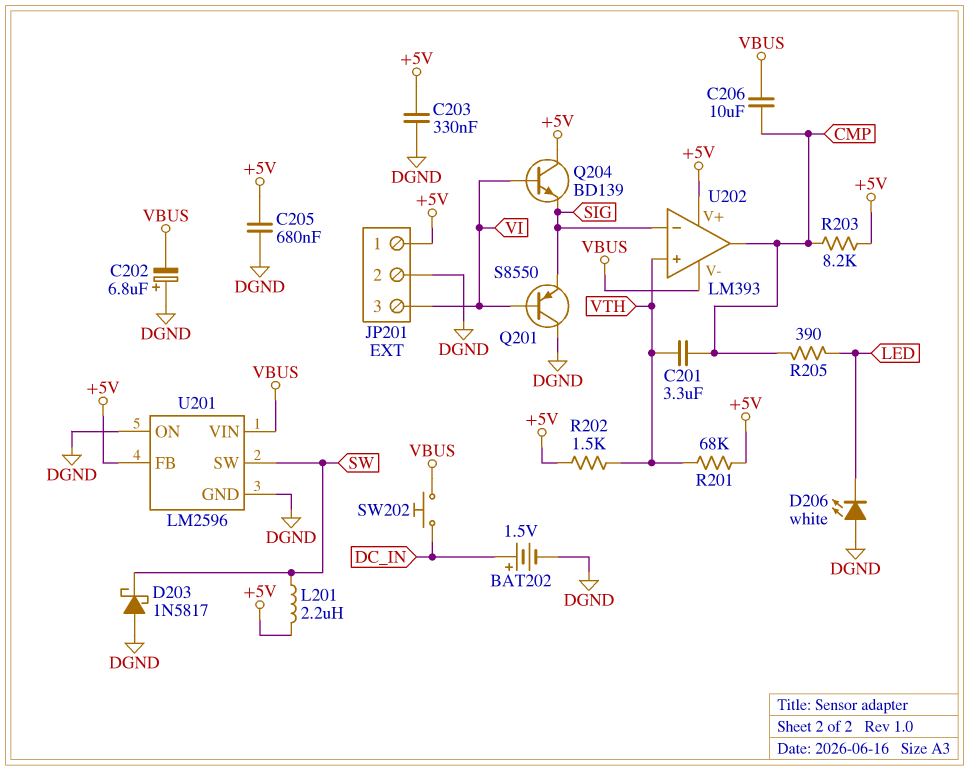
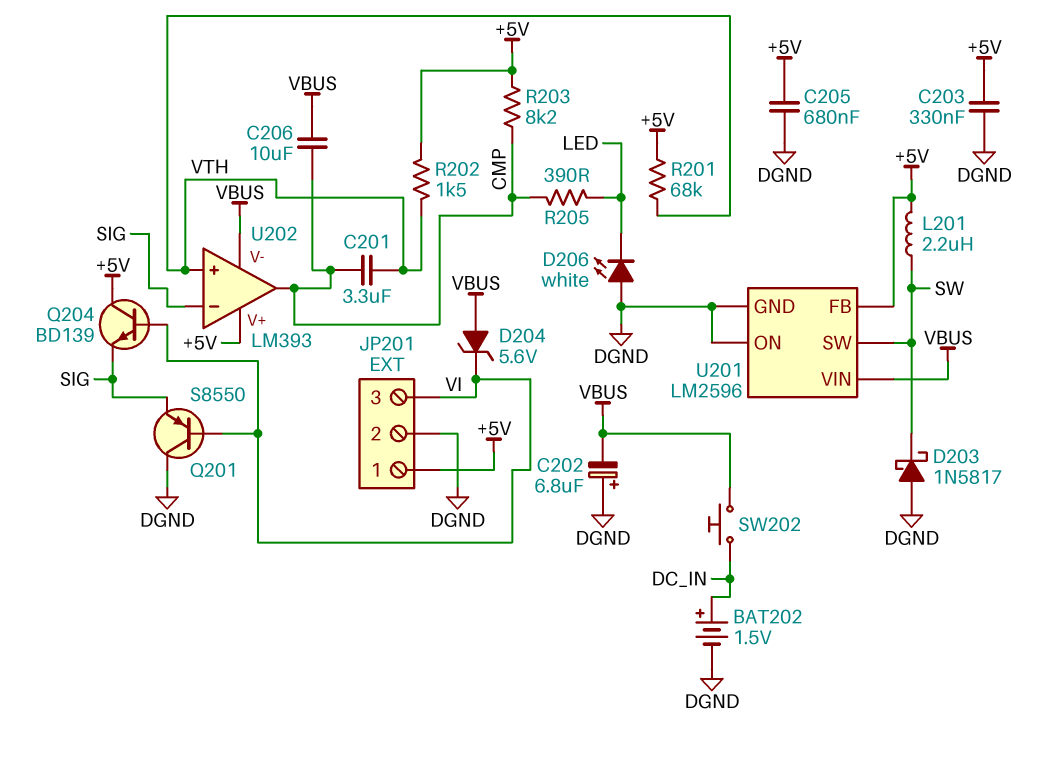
D204: none -> zener 5.6V (A VBUS, K VI)

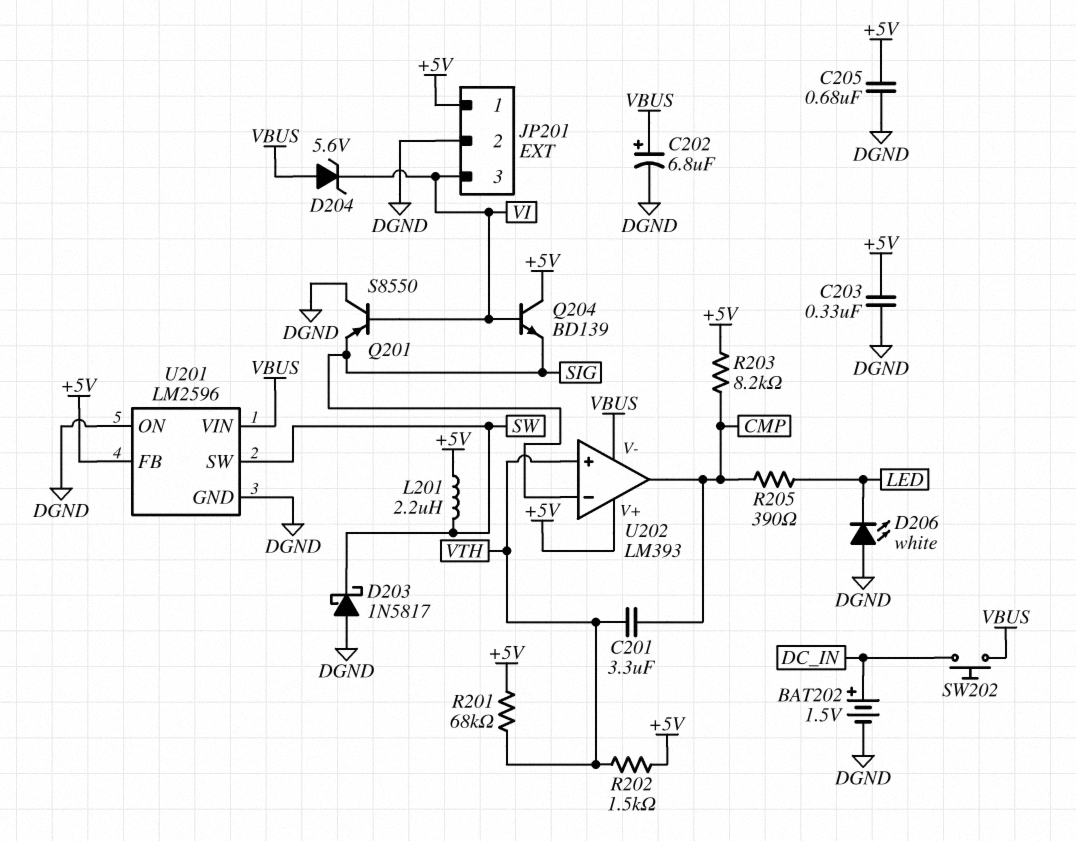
C202: 6.8uF (plus DGND, minus VBUS) -> 6.8uF (plus VBUS, minus DGND)
C206: 10uF (CMP, VBUS) -> none

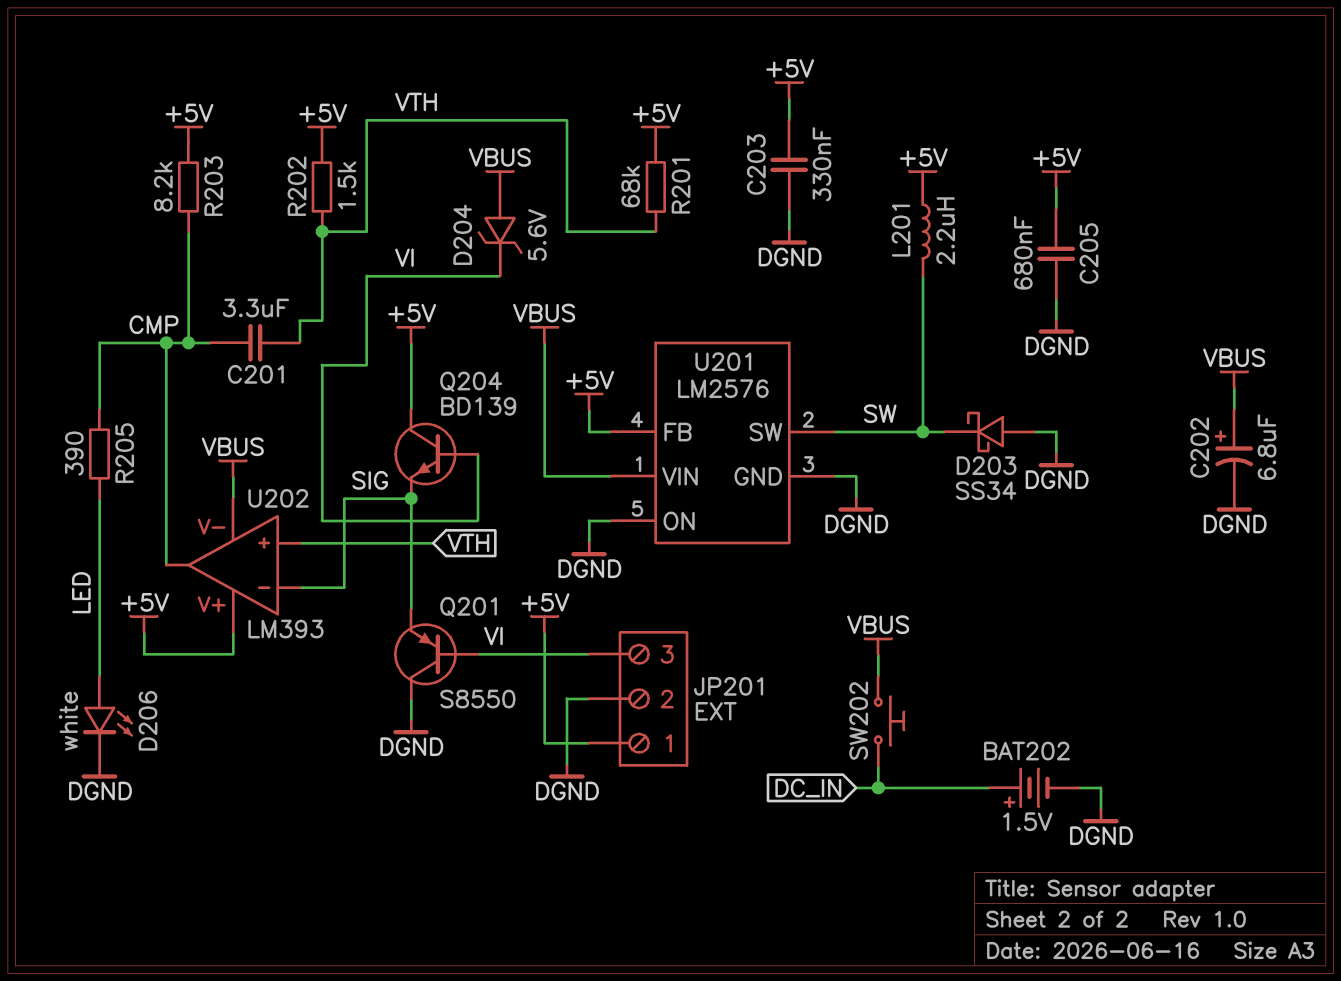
D203: schottky 1N5817 (A DGND, K SW) -> schottky SS34 (A DGND, K SW)
D206: LED white (A DGND, K LED) -> LED white (A LED, K DGND)
U201: LM2596 -> LM2576

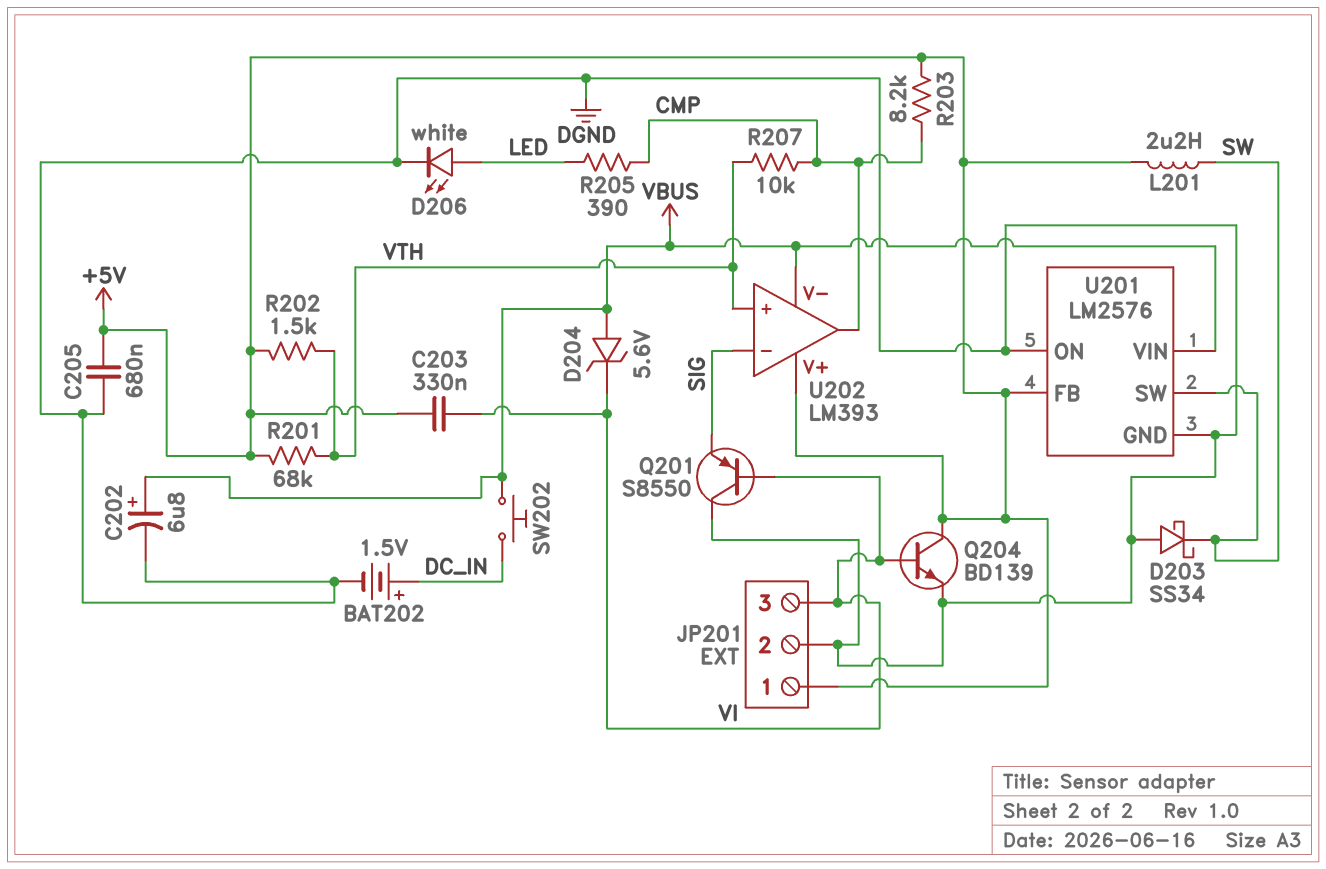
C201: 3.3uF (CMP, VTH) -> none
C203: 330nF (+5V, DGND) -> 330nF (+5V, VI)
Q204: NPN BD139 (B VI, C +5V, E SIG) -> NPN BD139 (B VI, C +5V, E DGND)
R207: none -> 10k (CMP, VTH)

